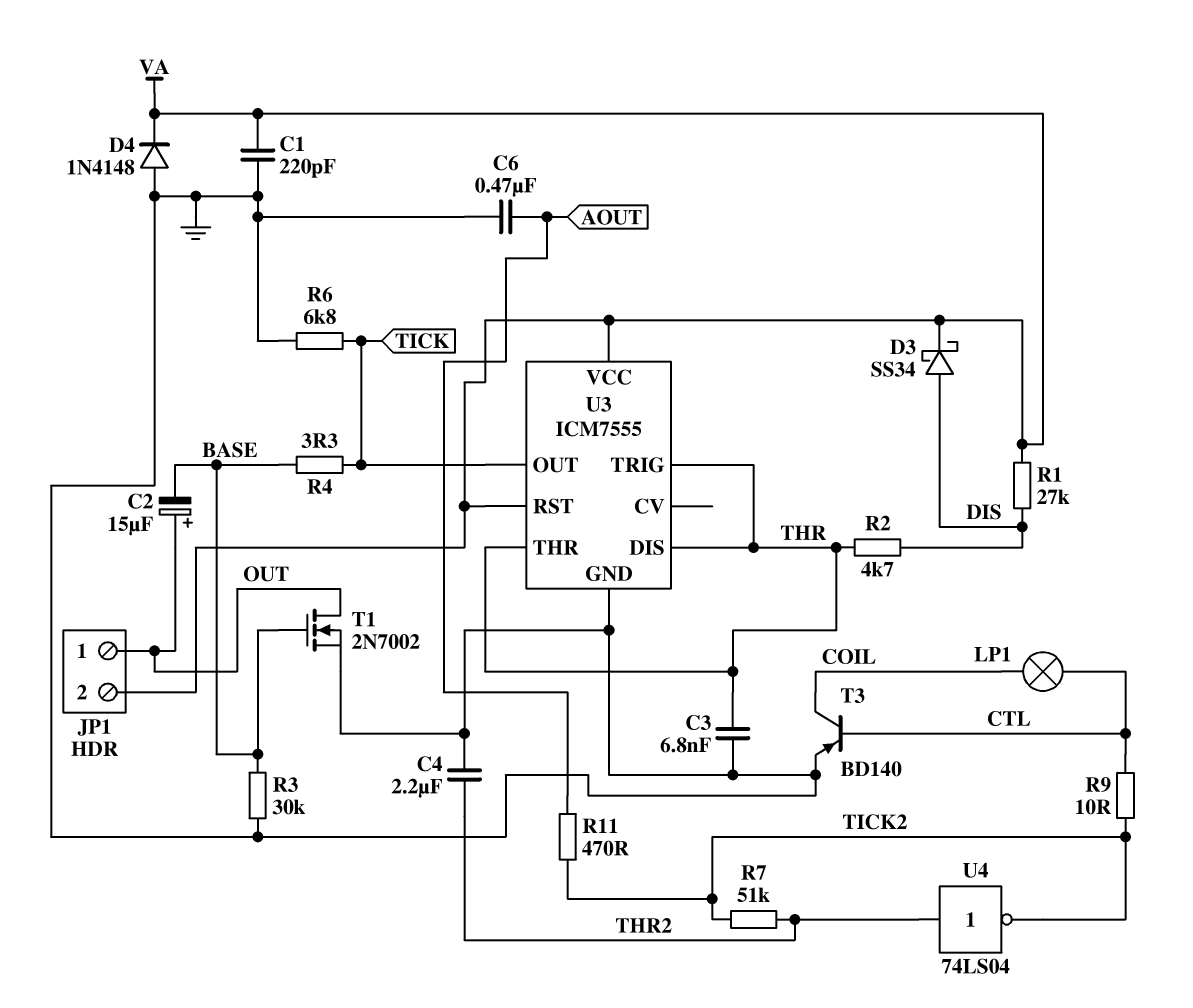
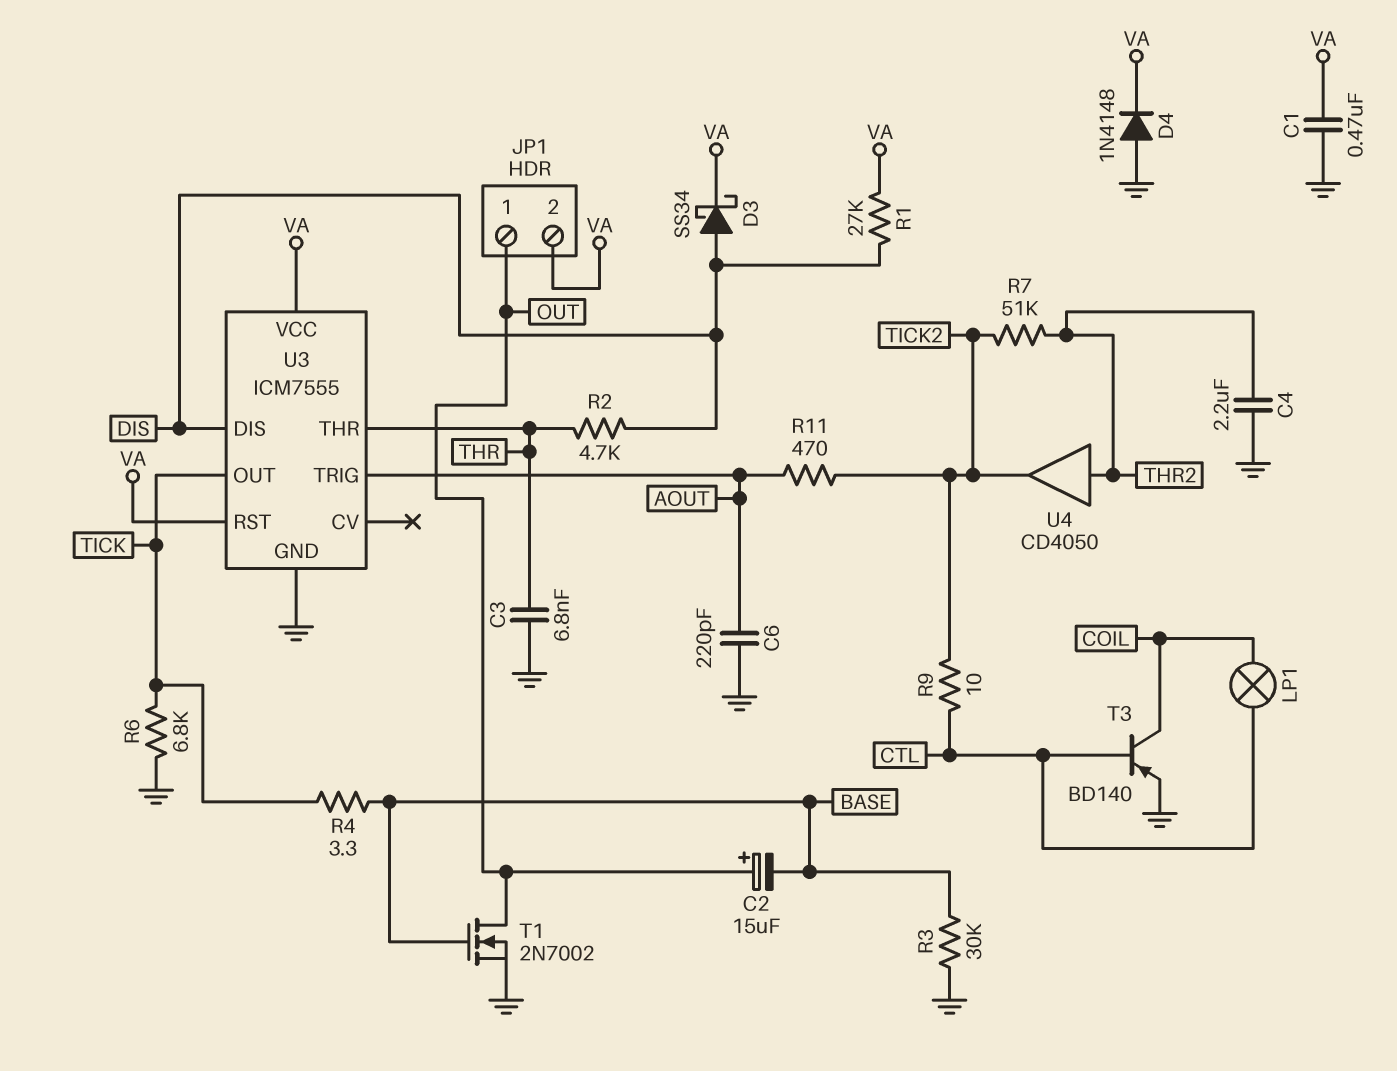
C1: 220pF (GND, VA) -> 470nF (GND, VA)
C6: 470nF (AOUT, GND) -> 220pF (AOUT, GND)
U3 pin DIS: THR -> DIS
U3 pin TRIG: THR -> AOUT
U4: NOT 74LS04 (in THR2, out TICK2) -> buffer CD4050 (in THR2, out TICK2)

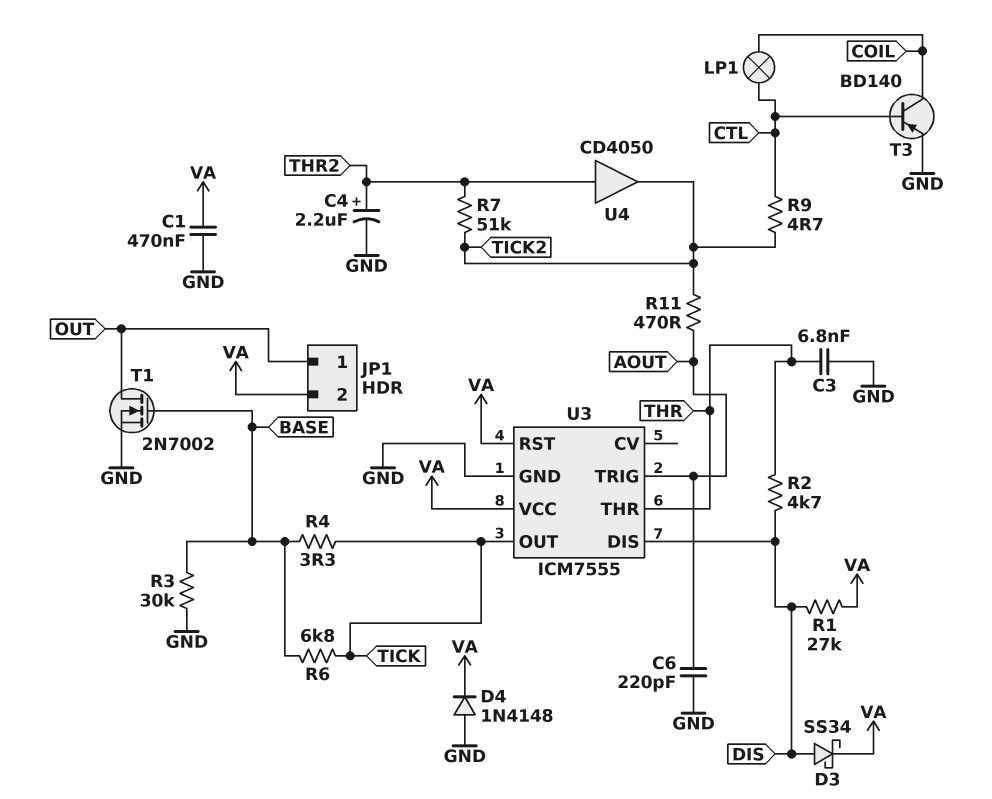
C2: 15uF (plus OUT, minus BASE) -> none
C4: 2.2uF (GND, THR2) -> 2.2uF (plus THR2, minus GND)
R6: 6.8k (GND, TICK) -> 6.8k (BASE, TICK)
R9: 10 (CTL, TICK2) -> 4.7 (CTL, TICK2)

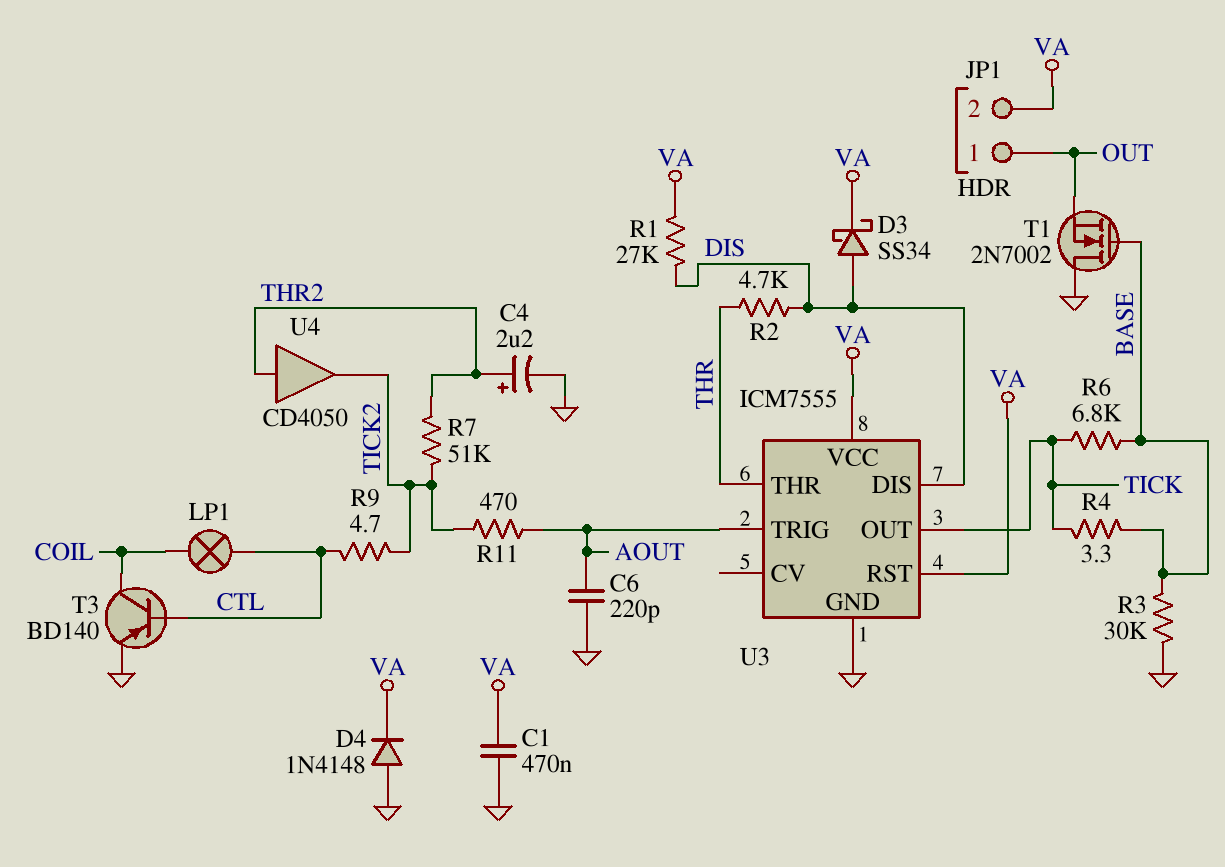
C3: 6.8nF (GND, THR) -> none
T1: NMOS 2N7002 (G BASE, D OUT, S GND) -> NMOS 2N7002 (G BASE, D GND, S OUT)

